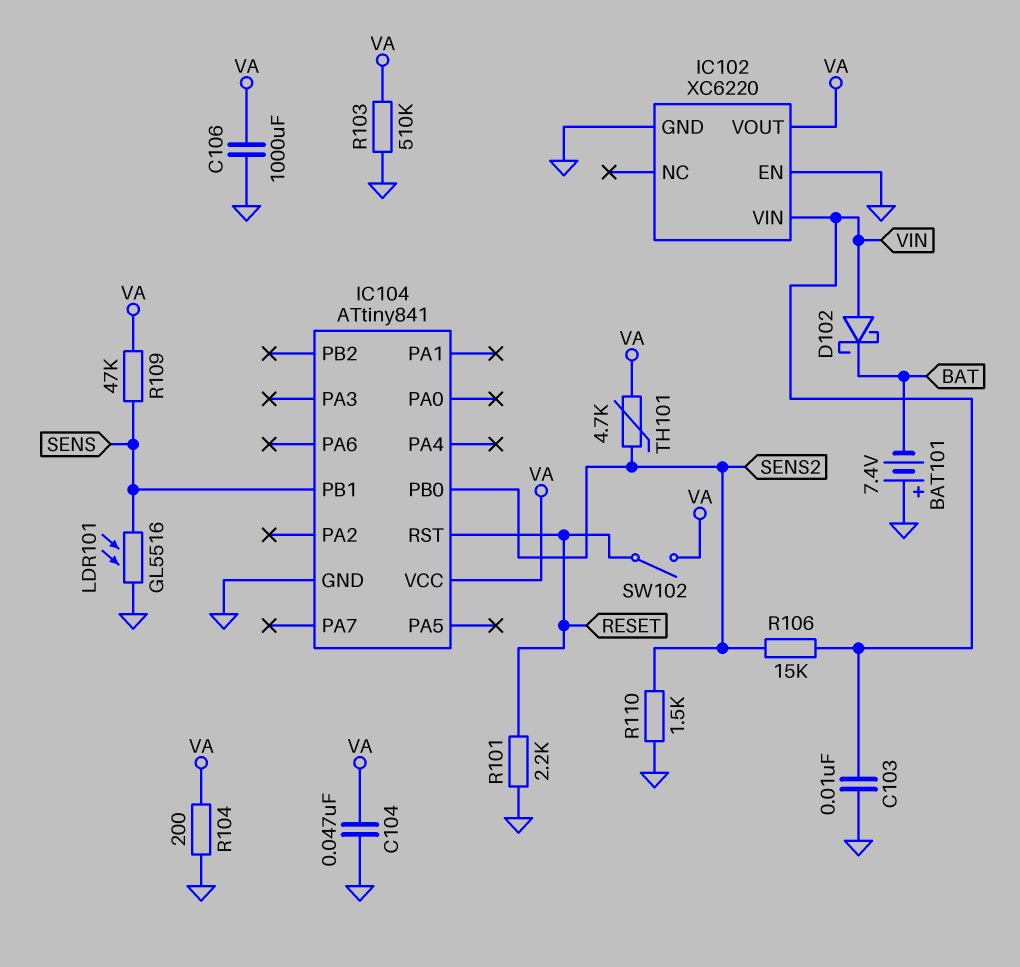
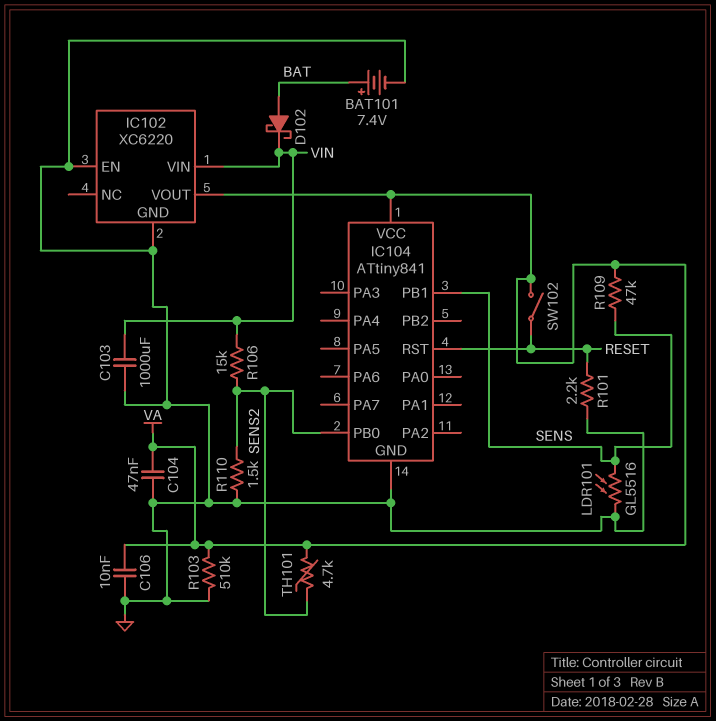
BAT101: 7.4V (plus GND, minus BAT) -> 7.4V (plus BAT, minus GND)
C103: 10nF (GND, VIN) -> 1000uF (GND, VIN)
C106: 1000uF (GND, VA) -> 10nF (GND, VA)
D102: schottky (A VIN, K BAT) -> schottky (A BAT, K VIN)
R104: 200 (GND, VA) -> none

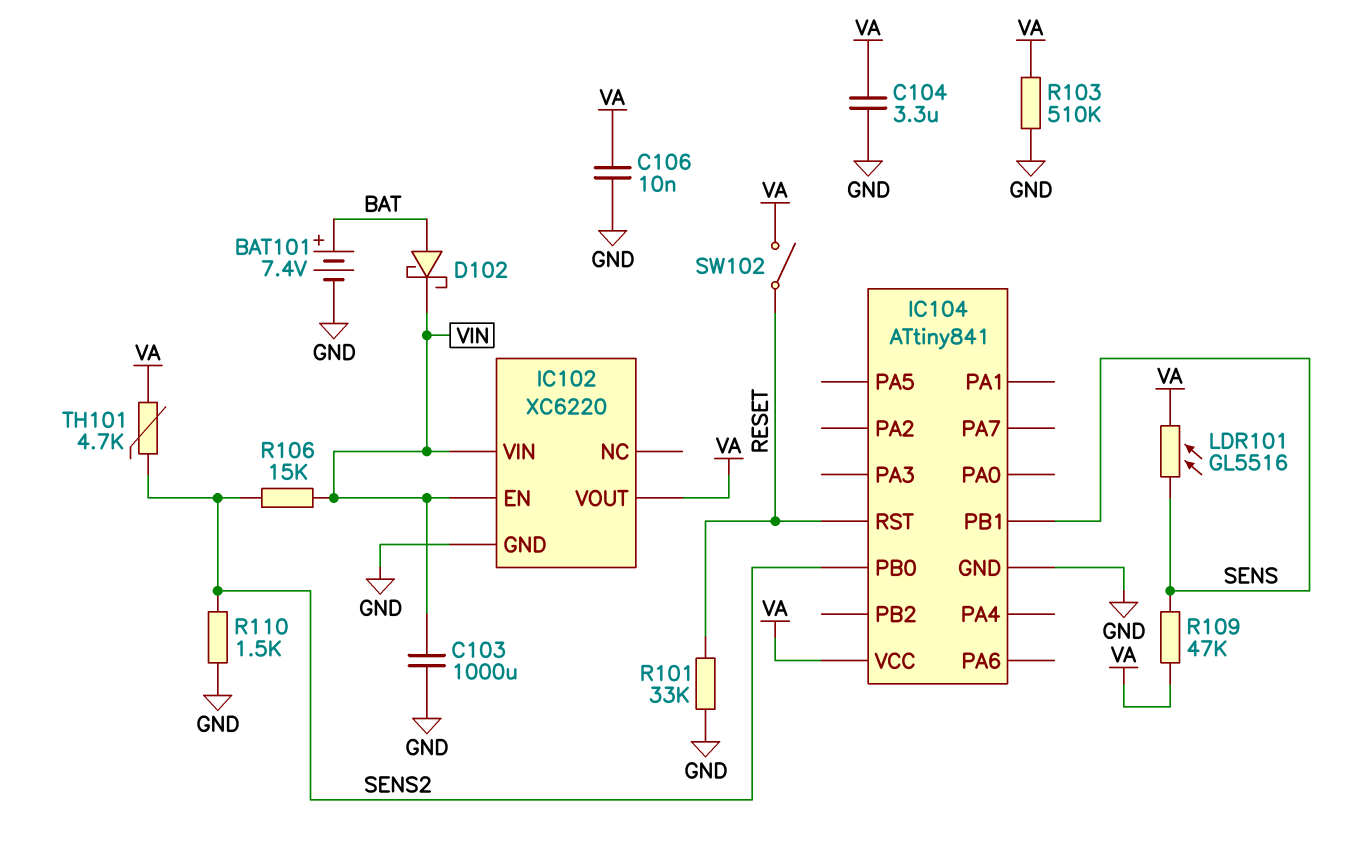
C104: 47nF (GND, VA) -> 3.3uF (GND, VA)
IC102 pin EN: GND -> VIN
LDR101: GL5516 (GND, SENS) -> GL5516 (SENS, VA)
R101: 2.2k (GND, RESET) -> 33k (GND, RESET)

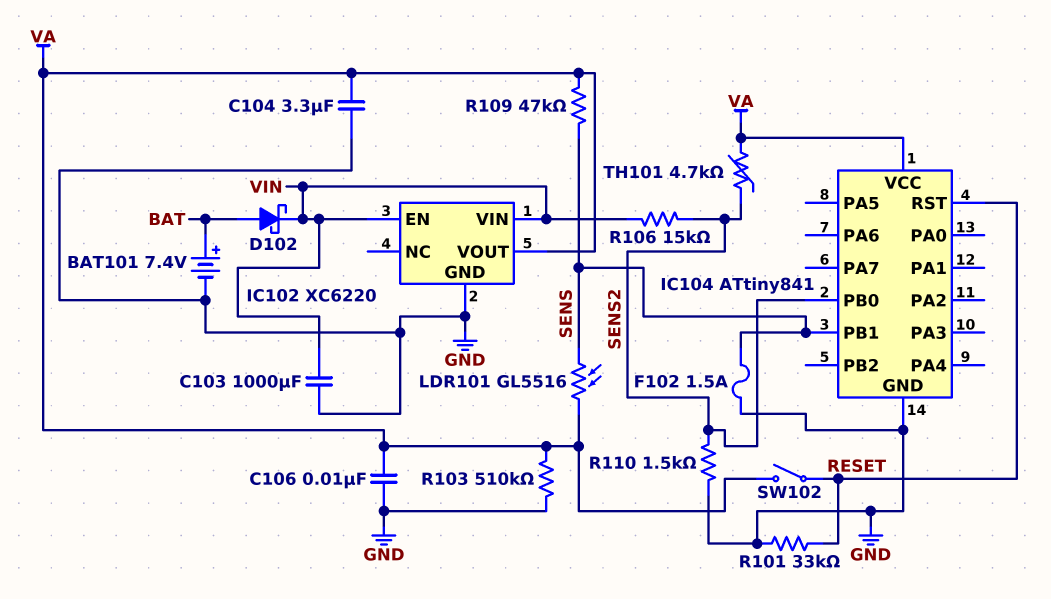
F102: none -> 1.5A (GND, SENS)

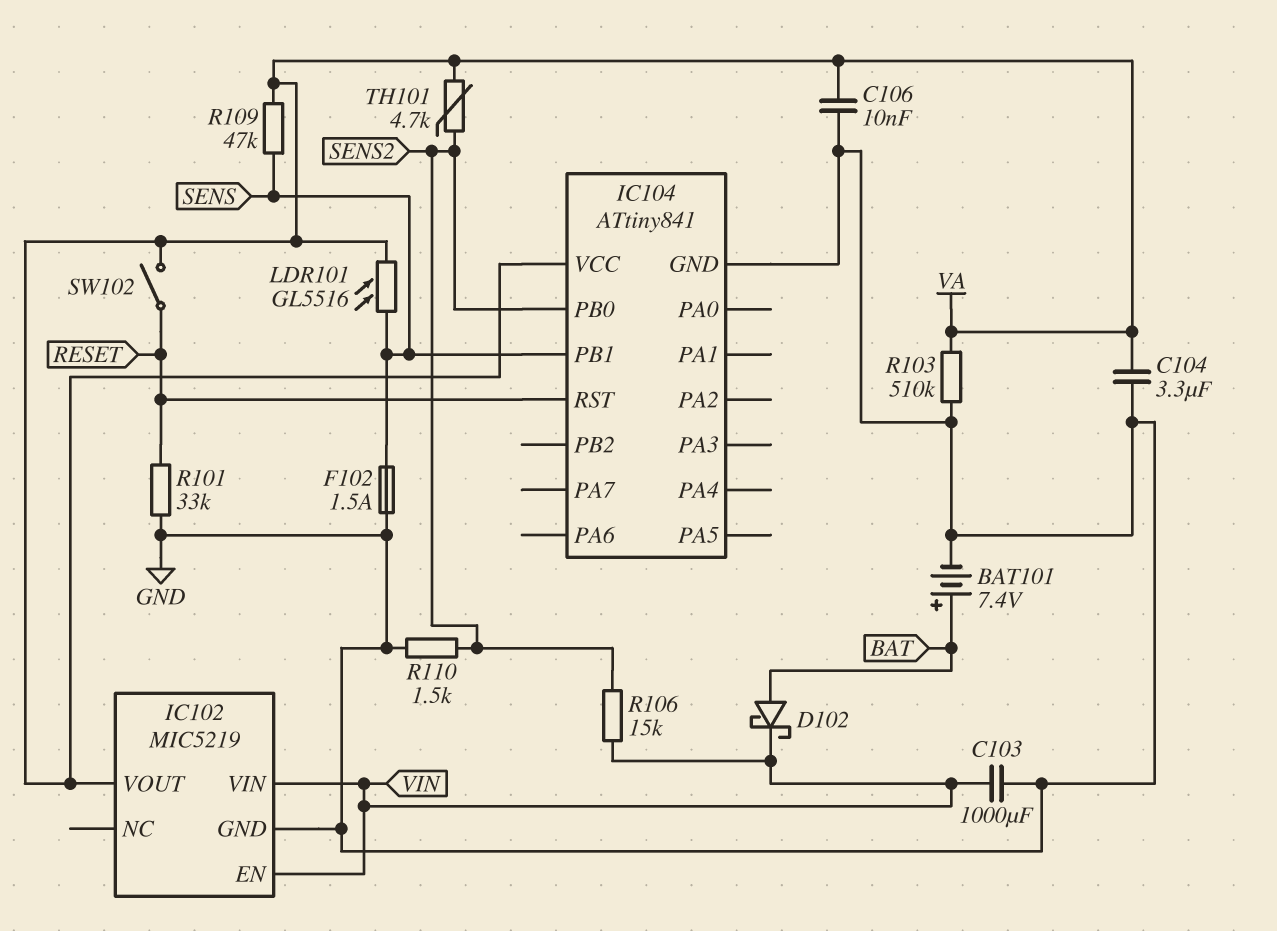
IC102: XC6220 -> MIC5219

